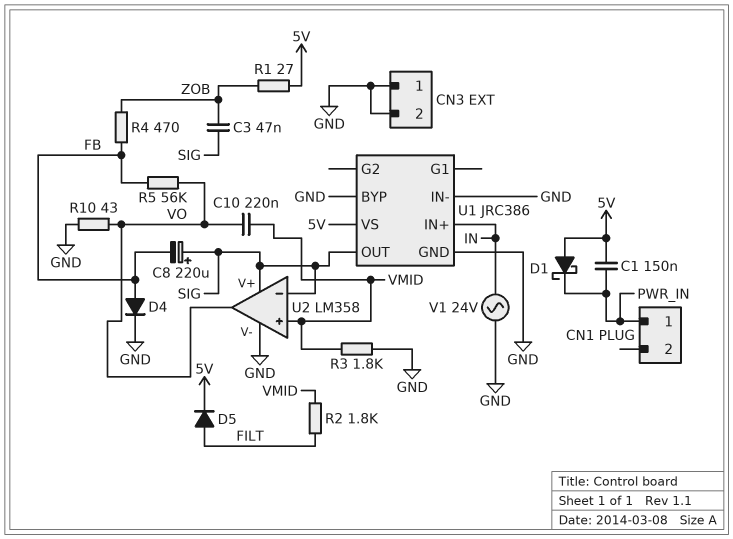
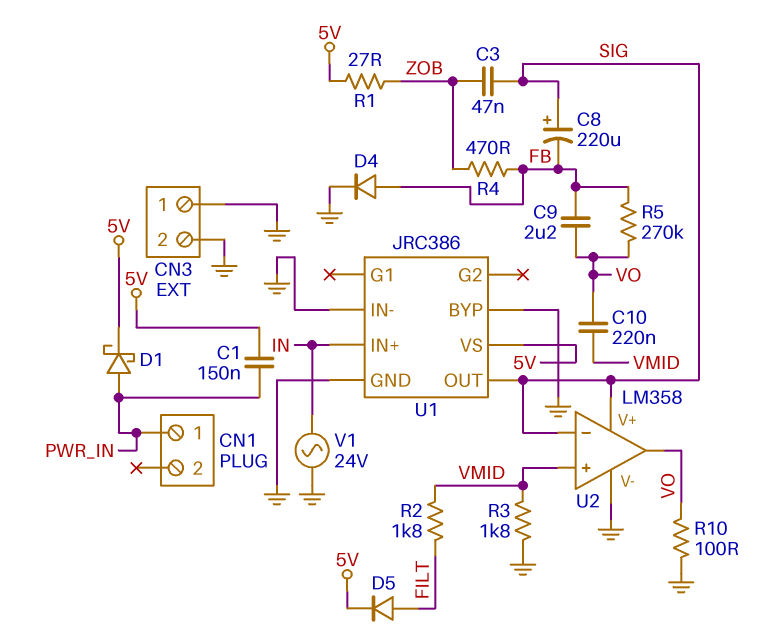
C9: none -> 2.2uF (FB, VO)
D1: schottky (A 5V, K PWR_IN) -> schottky (A PWR_IN, K 5V)
R5: 56k (FB, VO) -> 270k (FB, VO)
R10: 43 (GND, VO) -> 100 (GND, VO)

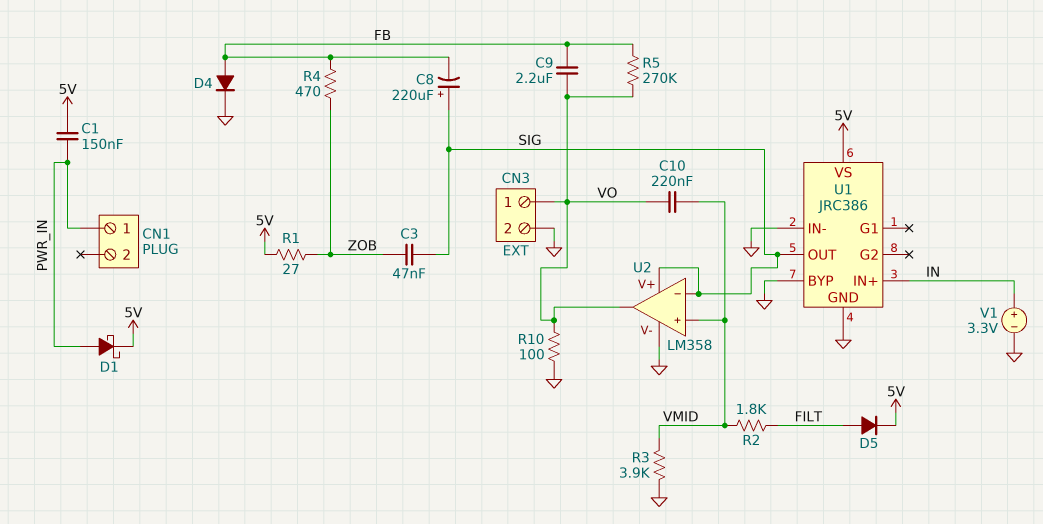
CN3 pin 1: GND -> VO
R3: 1.8k (GND, VMID) -> 3.9k (GND, VMID)
V1: AC 24V (GND, IN) -> 3.3V (plus IN, minus GND)

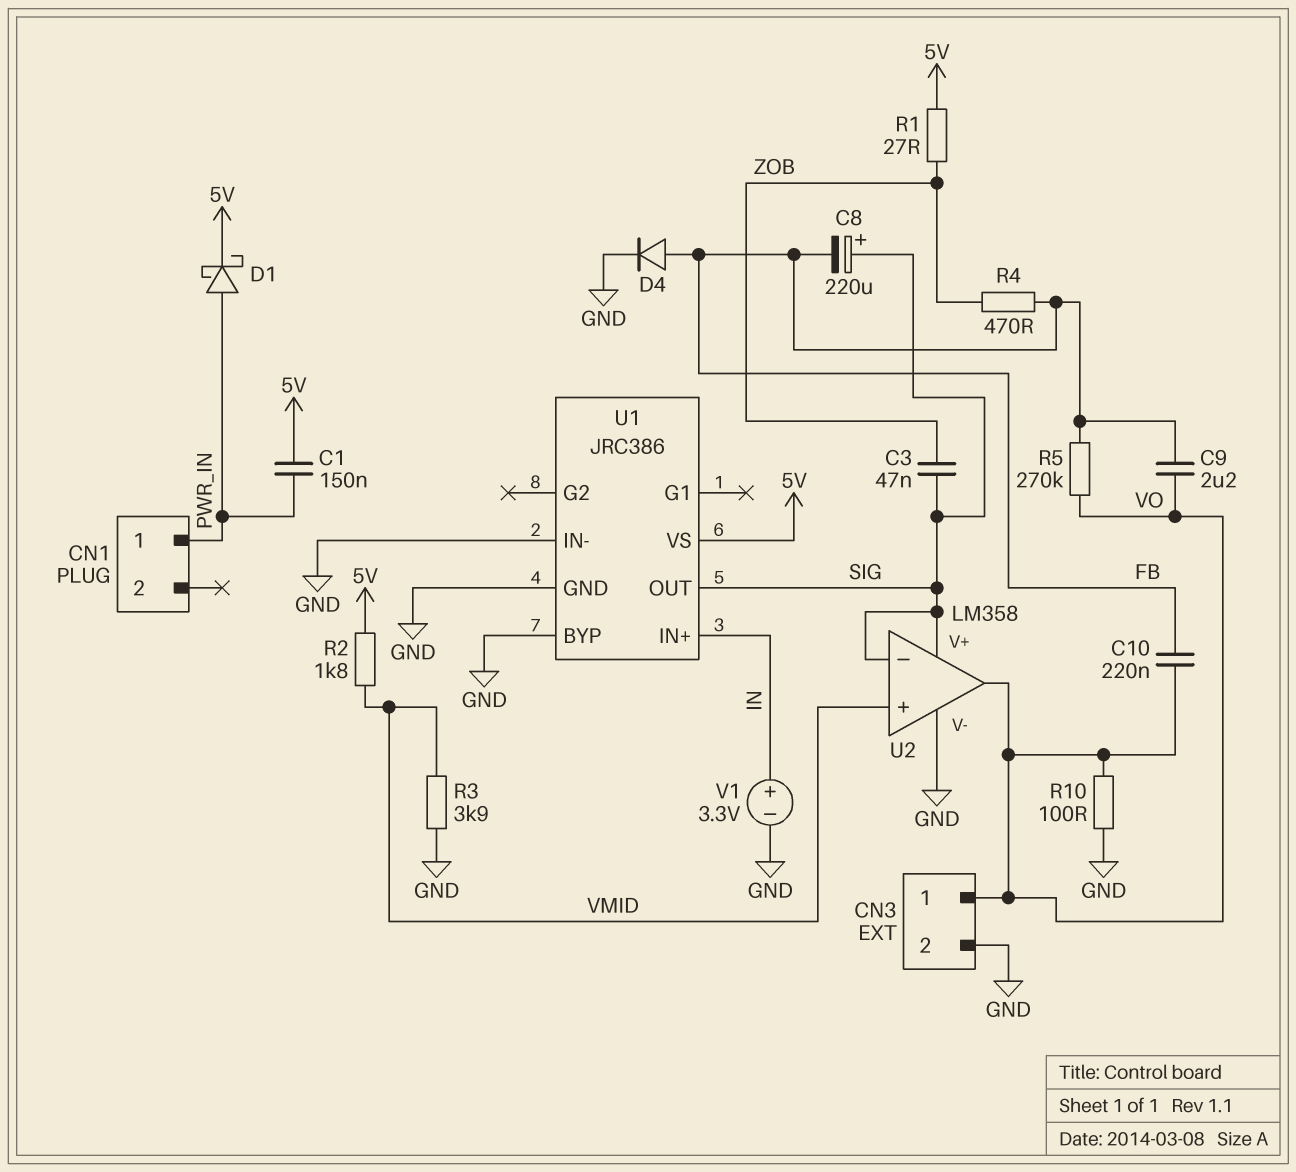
C10: 220nF (VMID, VO) -> 220nF (FB, VO)
D5: diode (A FILT, K 5V) -> none
R2: 1.8k (FILT, VMID) -> 1.8k (5V, VMID)

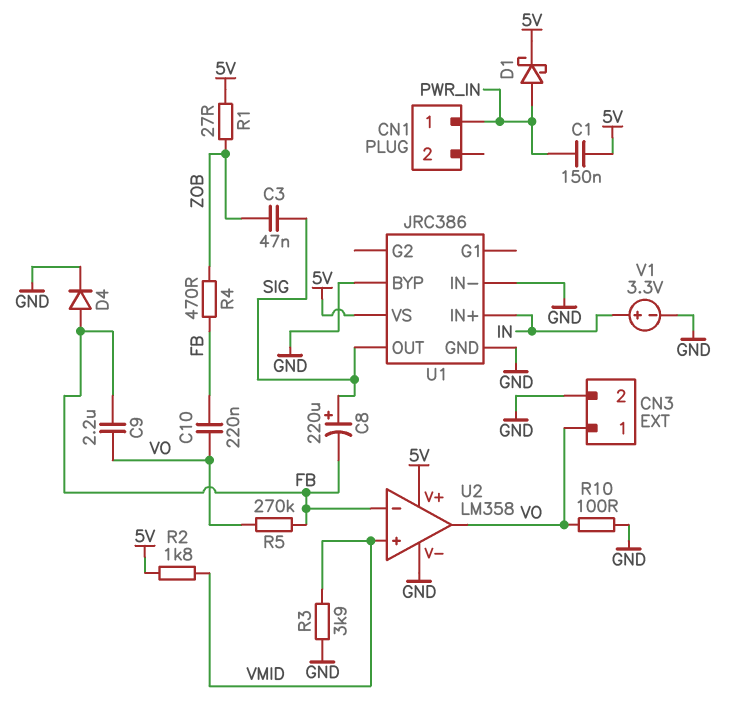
U2 pin V+: SIG -> 5V
U2 pin in-: SIG -> FB

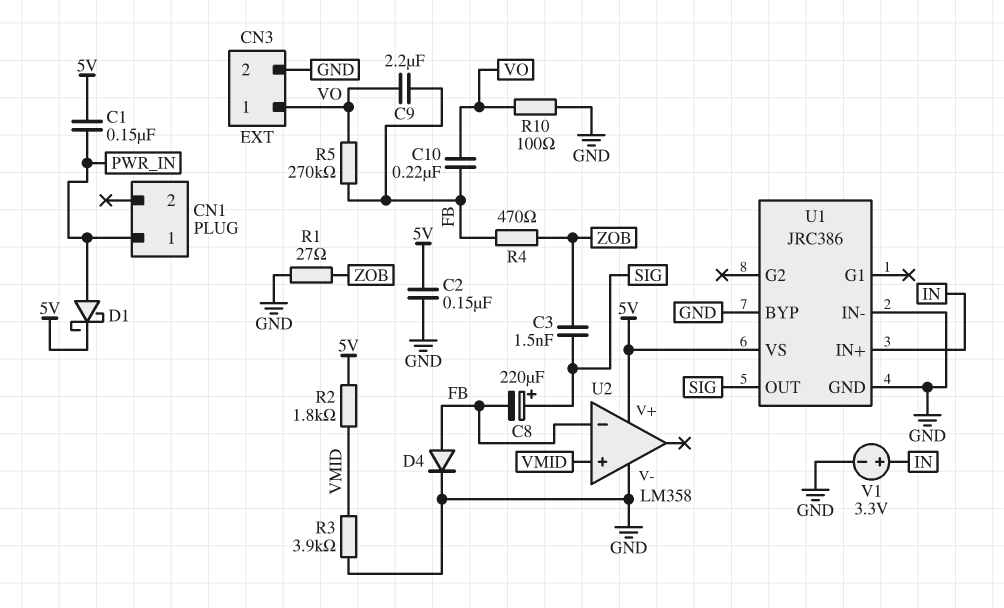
C2: none -> 150nF (5V, GND)
C3: 47nF (SIG, ZOB) -> 1.5nF (SIG, ZOB)
R1: 27 (5V, ZOB) -> 27 (GND, ZOB)
U2 pin out: VO -> none

